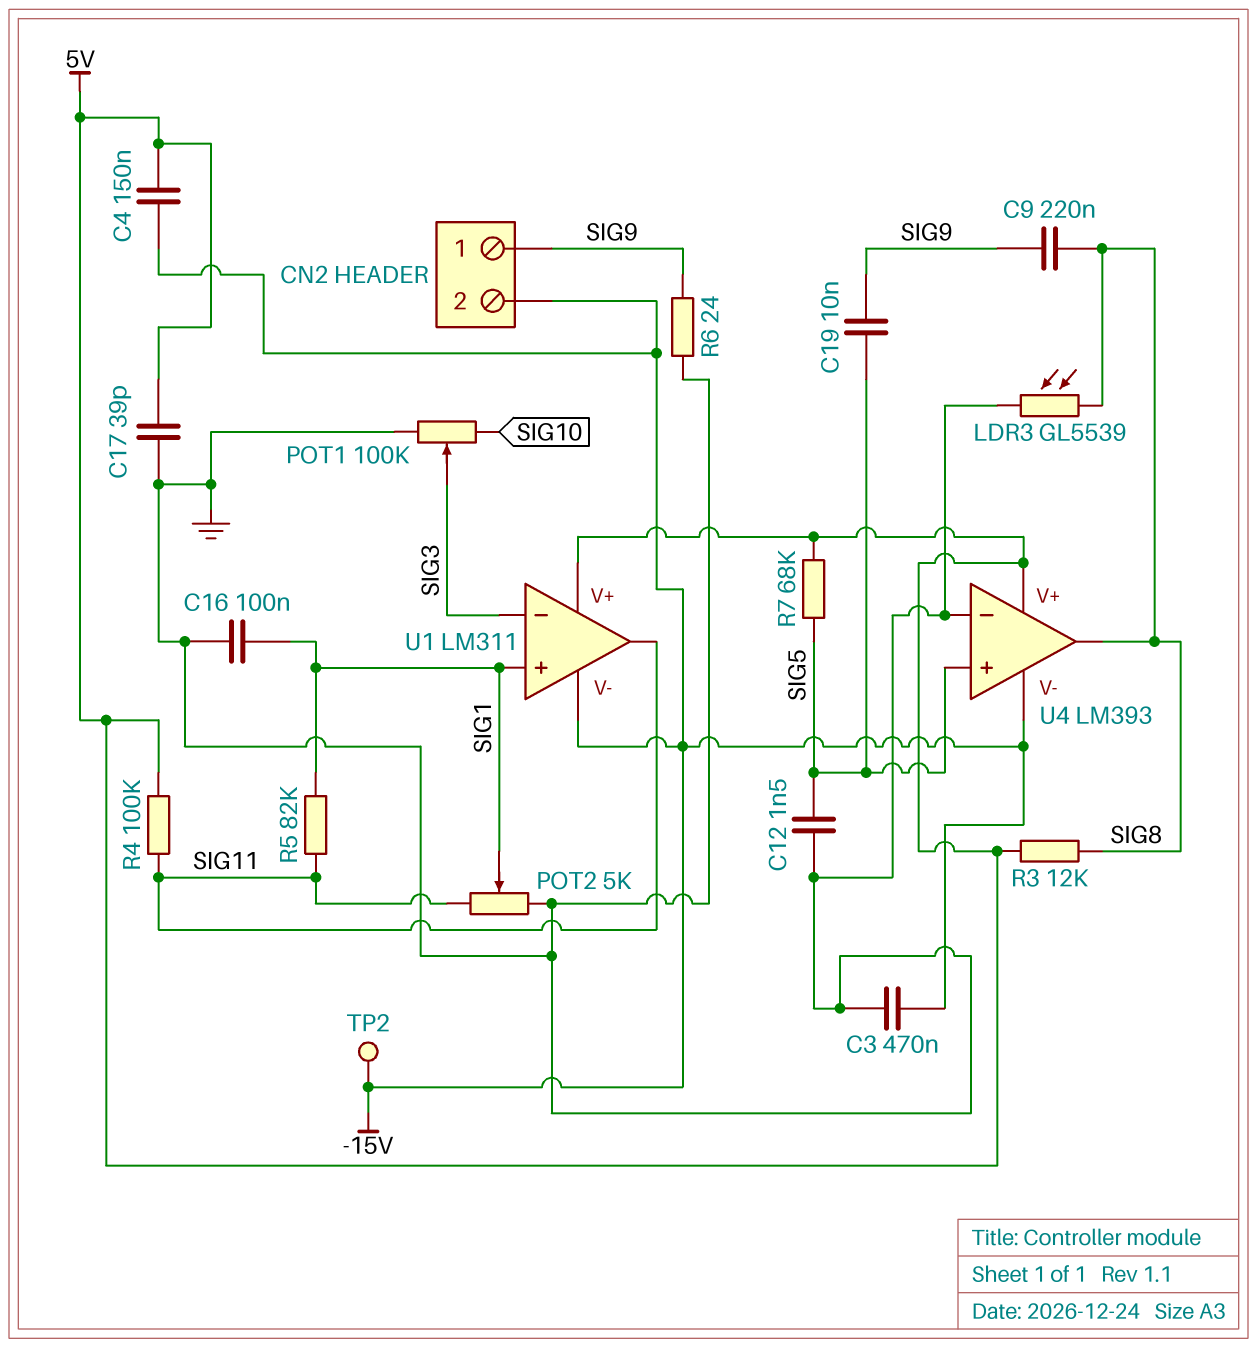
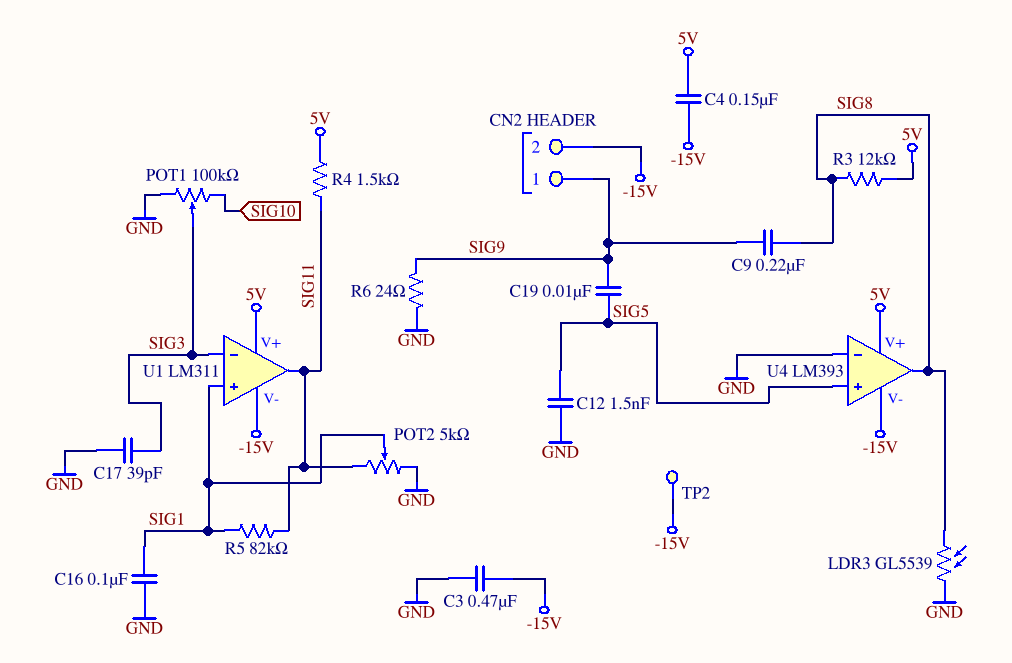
C17: 39pF (5V, GND) -> 39pF (GND, SIG3)
R4: 100k (5V, SIG11) -> 1.5k (5V, SIG11)
R7: 68k (5V, SIG5) -> none

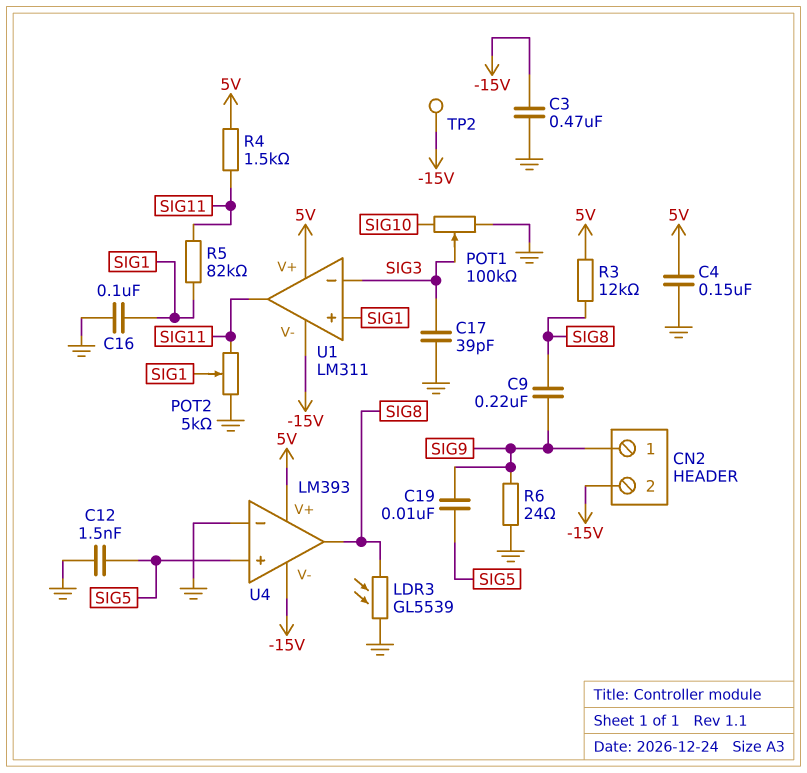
C4: 150nF (-15V, 5V) -> 150nF (5V, GND)

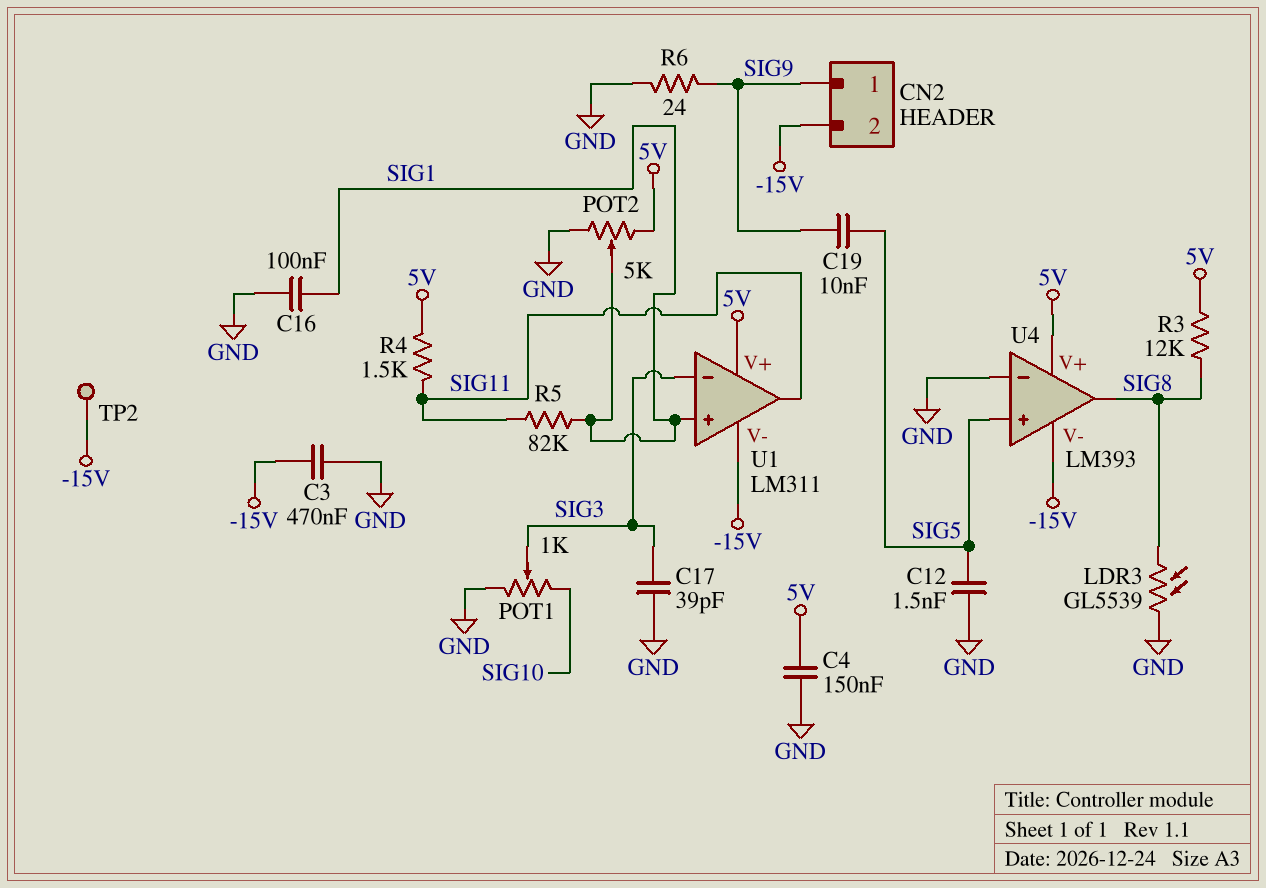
C9: 220nF (SIG8, SIG9) -> none
POT1: 100k (GND, SIG10, wiper SIG3) -> 1k (GND, SIG10, wiper SIG3)
POT2: 5k (GND, SIG11, wiper SIG1) -> 5k (5V, GND, wiper SIG1)

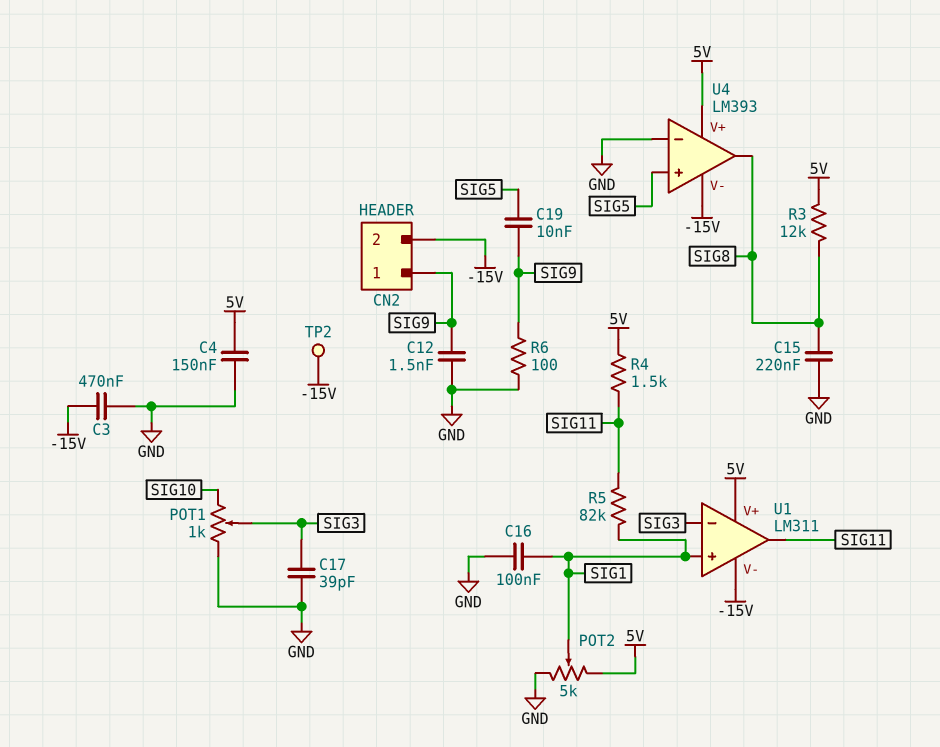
C12: 1.5nF (GND, SIG5) -> 1.5nF (GND, SIG9)
C15: none -> 220nF (GND, SIG8)
LDR3: GL5539 (GND, SIG8) -> none
R6: 24 (GND, SIG9) -> 100 (GND, SIG9)

